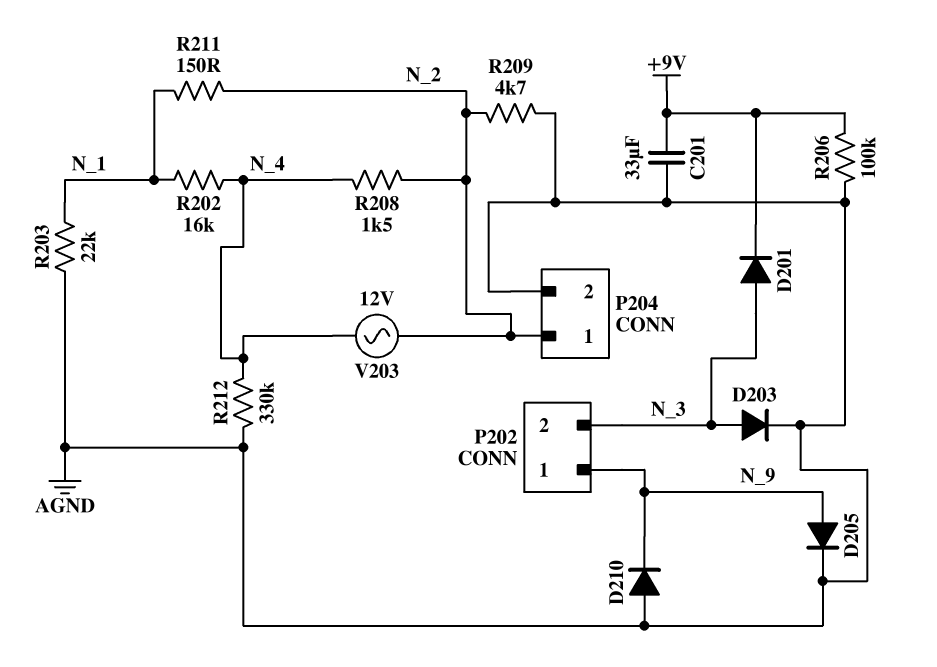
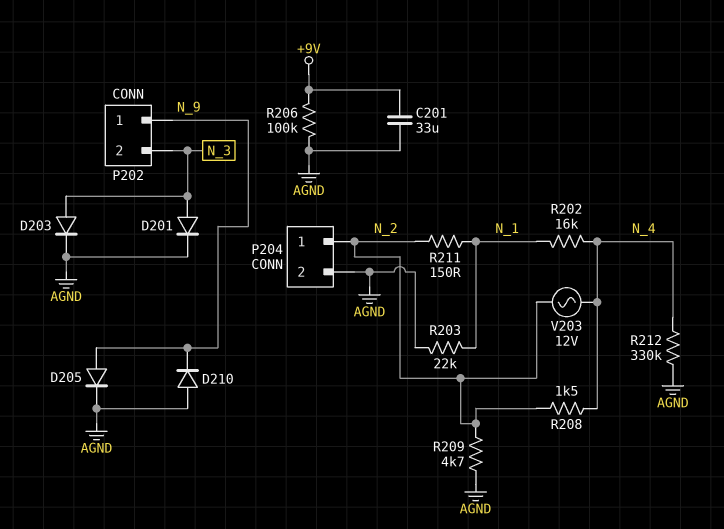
D201: diode (A N_3, K +9V) -> diode (A N_3, K AGND)

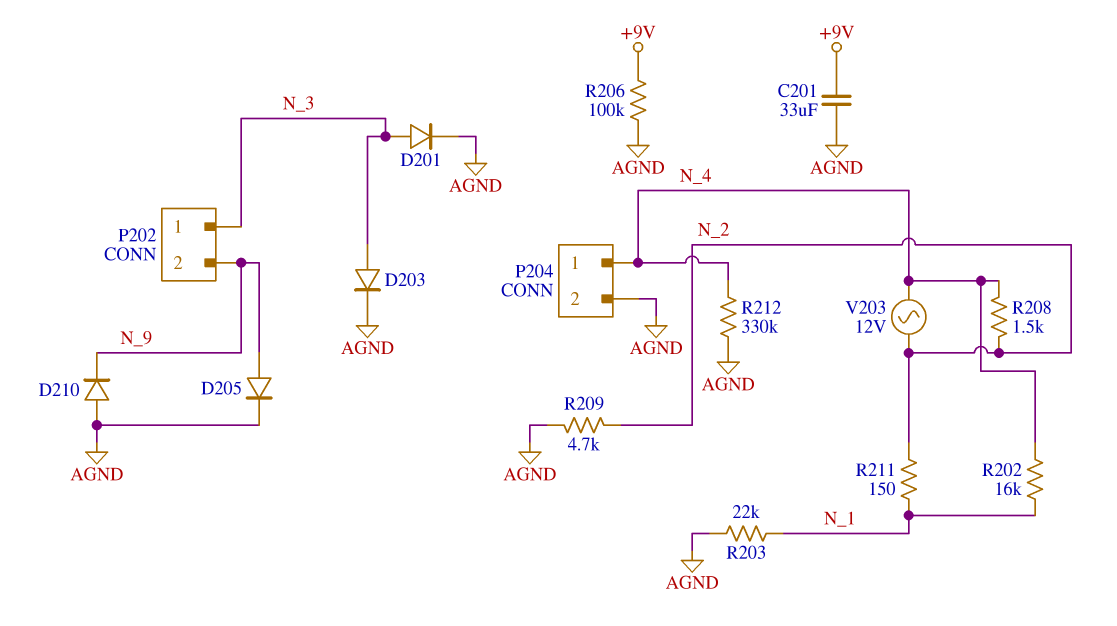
P202 pin 1: N_9 -> N_3
P202 pin 2: N_3 -> N_9
P204 pin 1: N_2 -> N_4

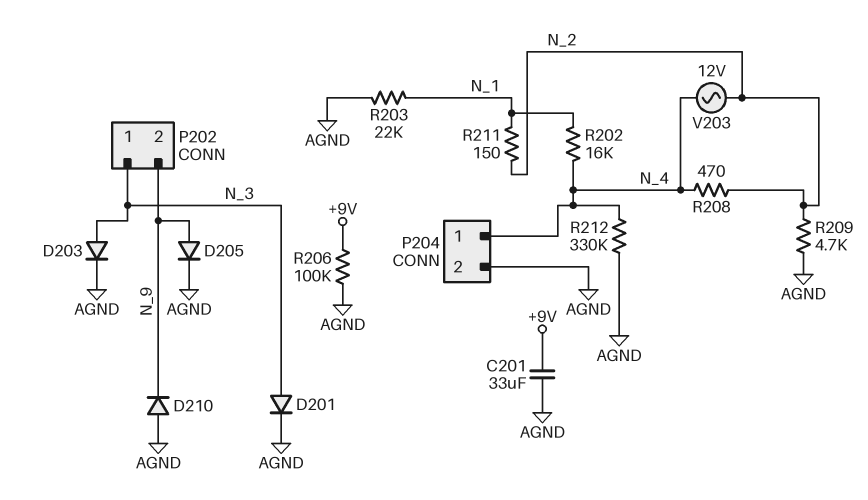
R208: 1.5k (N_2, N_4) -> 470 (N_2, N_4)

